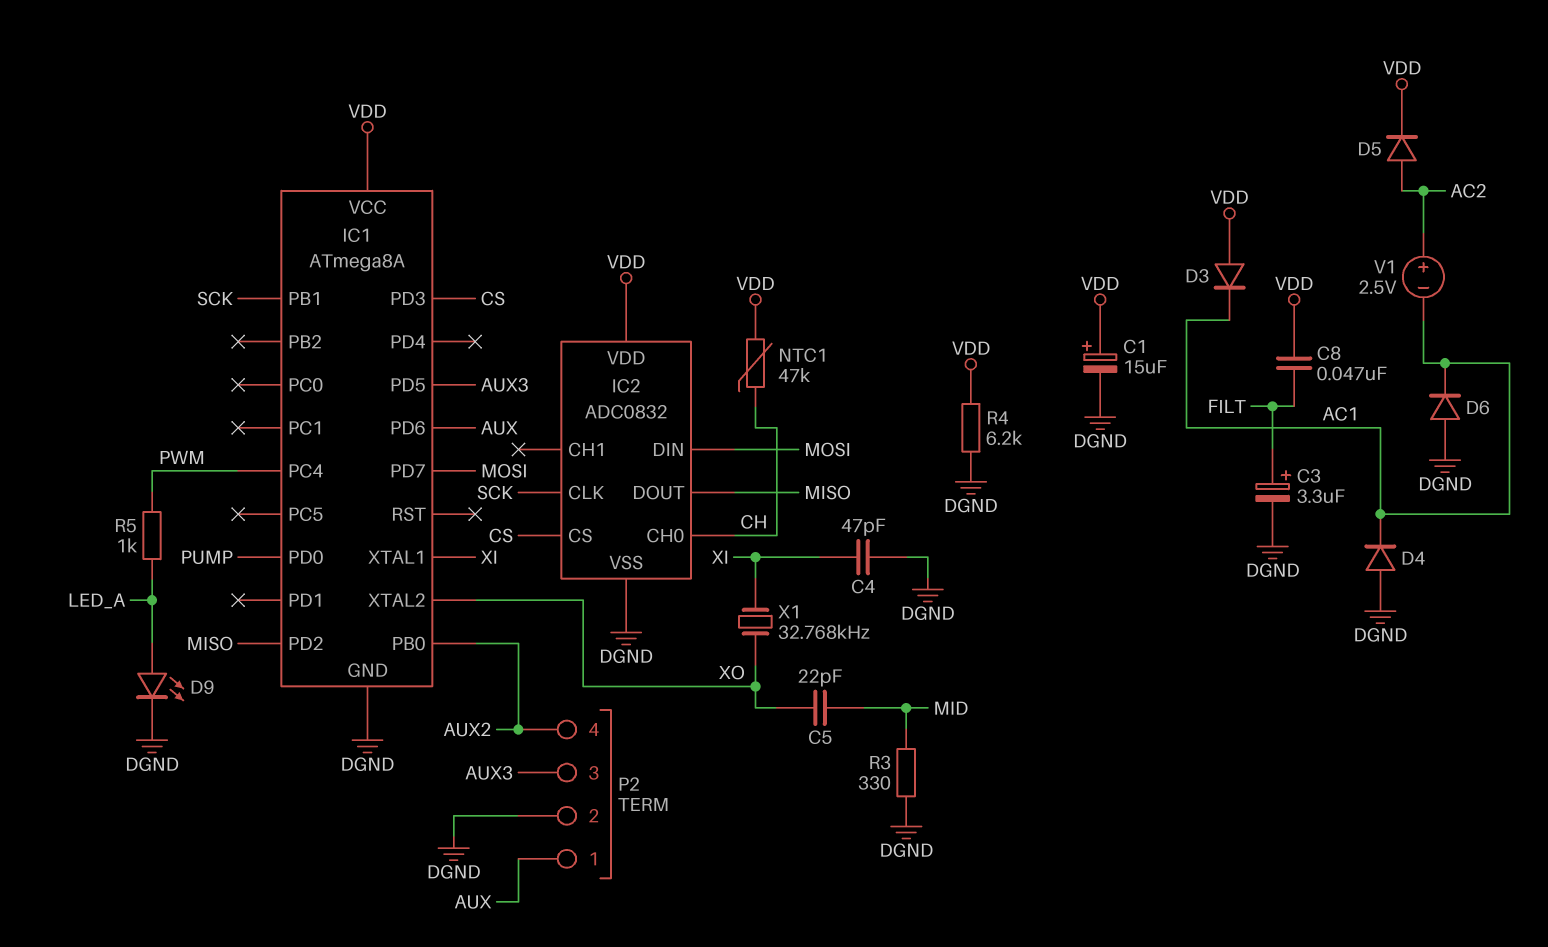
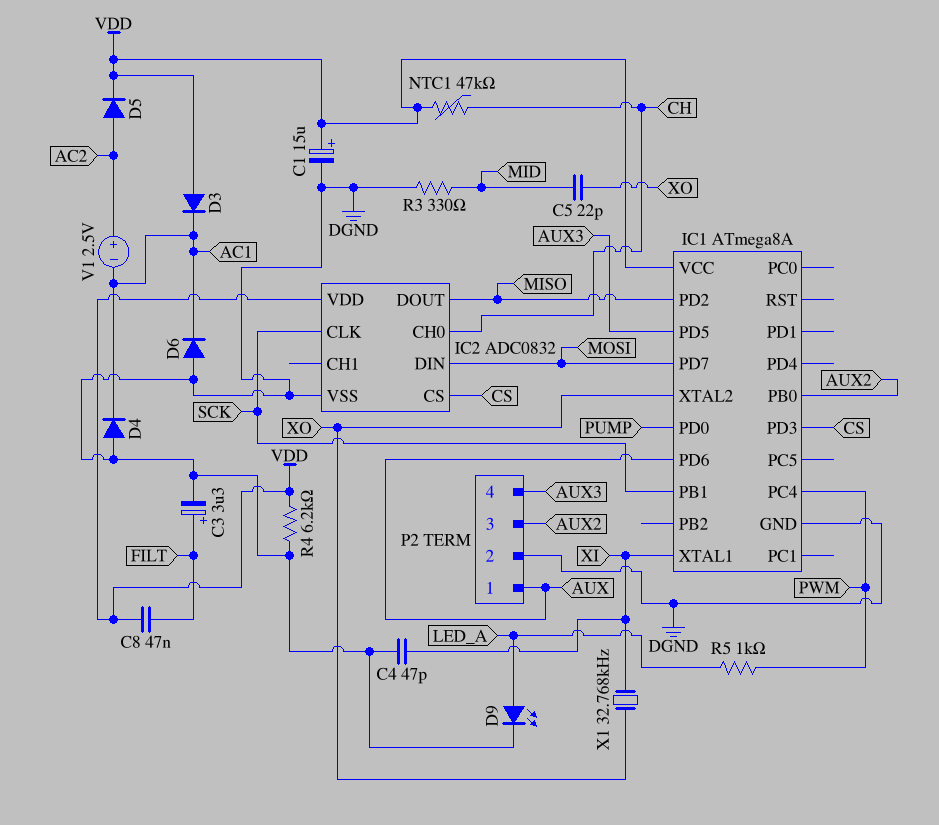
P2 pin 3: AUX3 -> AUX2
P2 pin 4: AUX2 -> AUX3

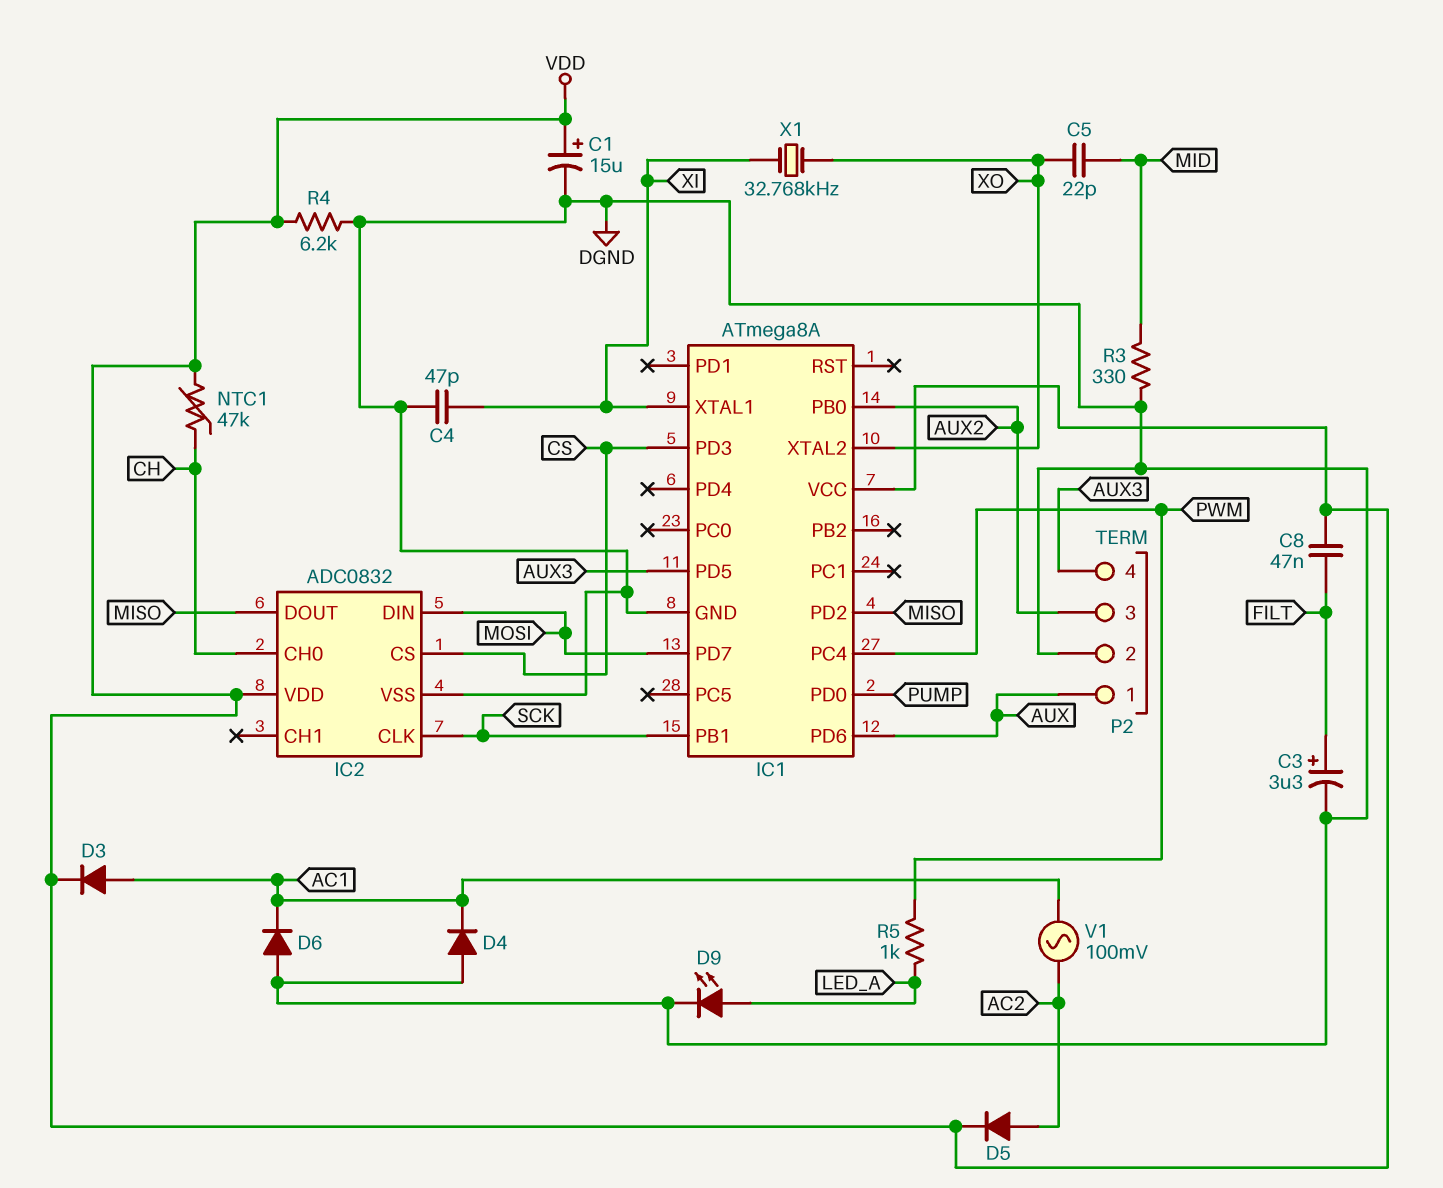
D3: diode (A VDD, K AC1) -> diode (A AC1, K VDD)
V1: 2.5V (plus AC2, minus AC1) -> AC 100mV (AC1, AC2)

